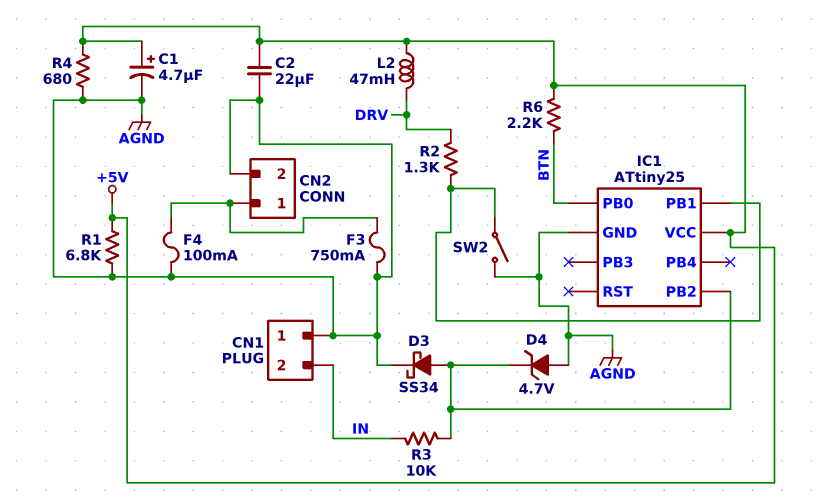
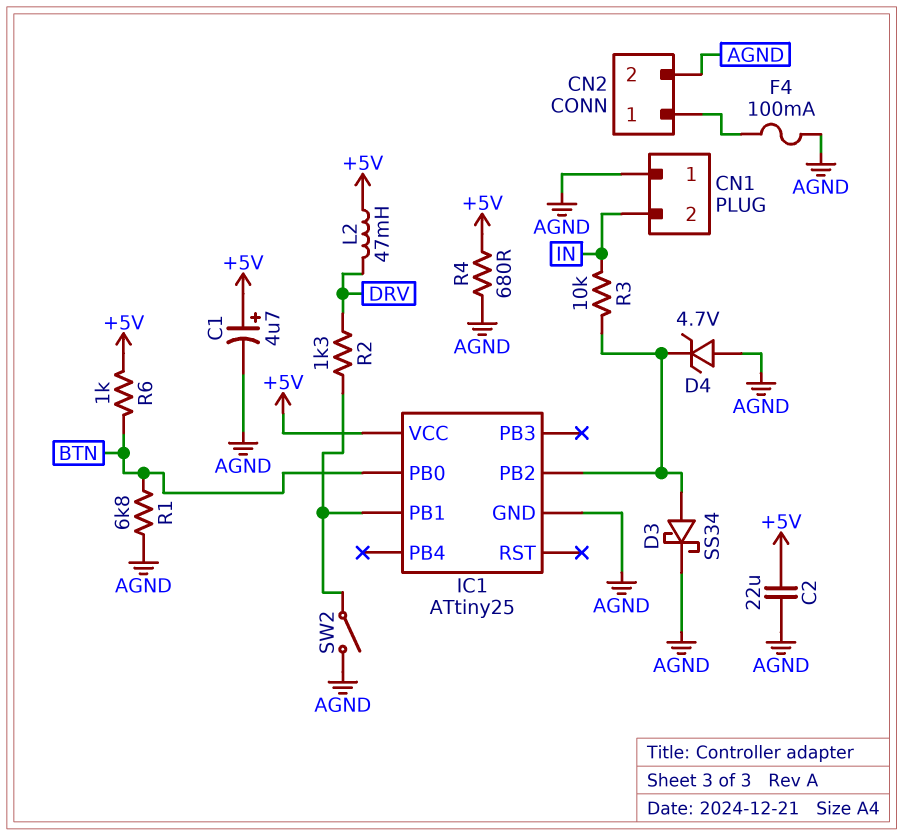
F3: 750mA (AGND, CN2/1) -> none
R1: 6.8k (+5V, AGND) -> 6.8k (AGND, BTN)
R6: 2.2k (+5V, BTN) -> 1k (+5V, BTN)

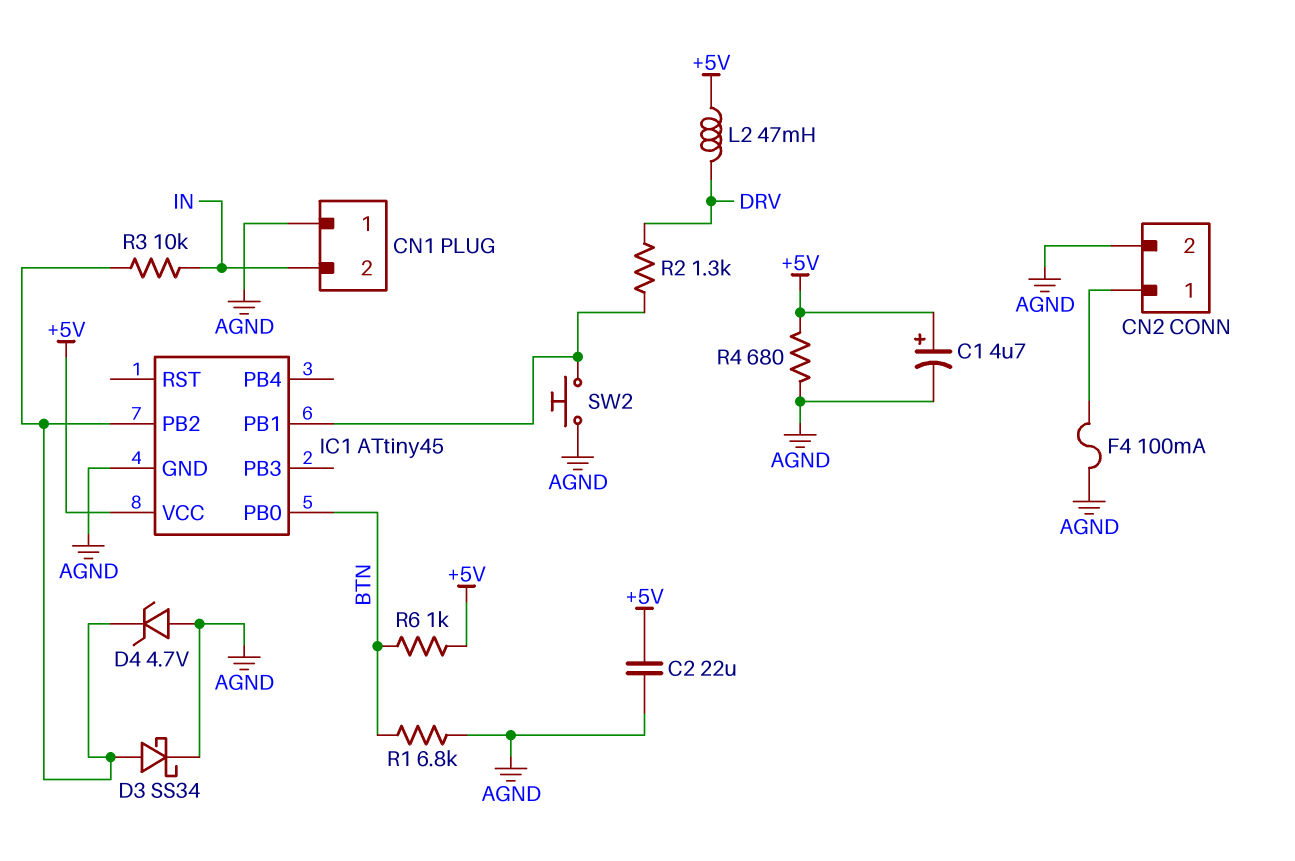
IC1: ATtiny25 -> ATtiny45
SW2: switch (AGND, IC1/PB1) -> button (AGND, IC1/PB1)

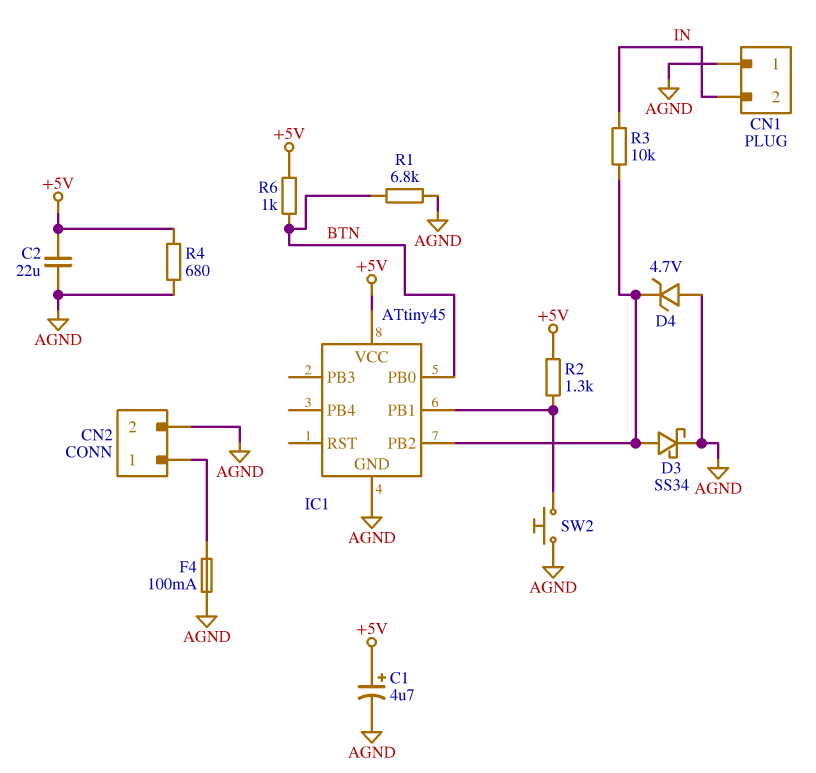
L2: 47mH (+5V, DRV) -> none
R2: 1.3k (DRV, IC1/PB1) -> 1.3k (+5V, IC1/PB1)

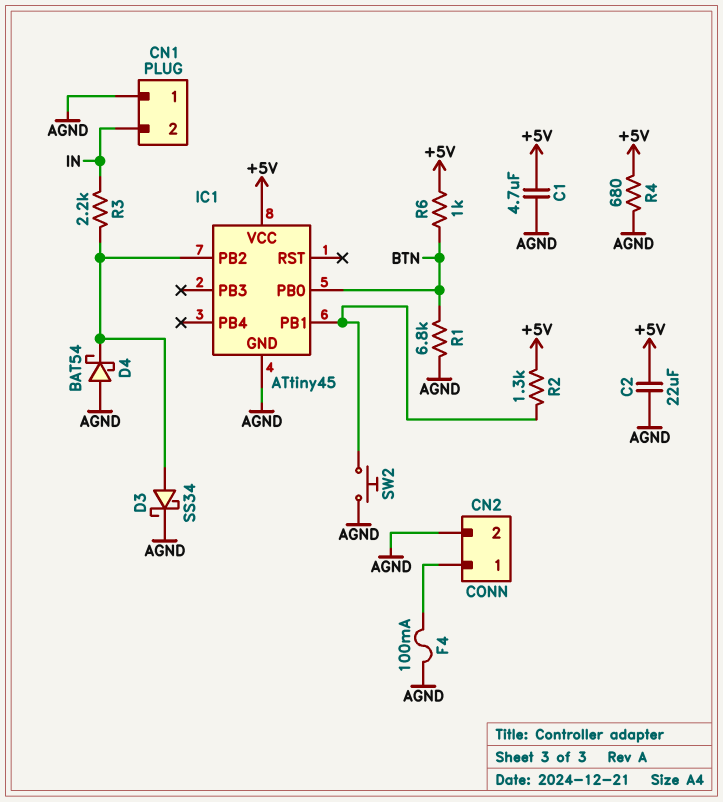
C1: 4.7uF (plus +5V, minus AGND) -> 4.7uF (+5V, AGND)
D4: zener 4.7V (A AGND, K IC1/PB2) -> schottky BAT54 (A AGND, K IC1/PB2)
R3: 10k (IC1/PB2, IN) -> 2.2k (IC1/PB2, IN)

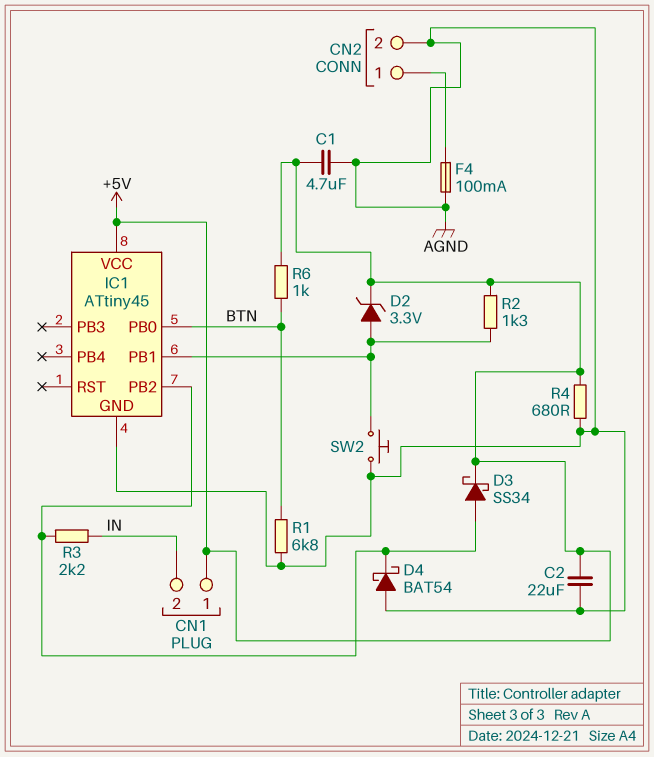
CN1 pin 1: AGND -> +5V
D2: none -> zener 3.3V (A IC1/PB1, K +5V)
D3: schottky SS34 (A IC1/PB2, K AGND) -> schottky SS34 (A IC1/PB2, K +5V)

